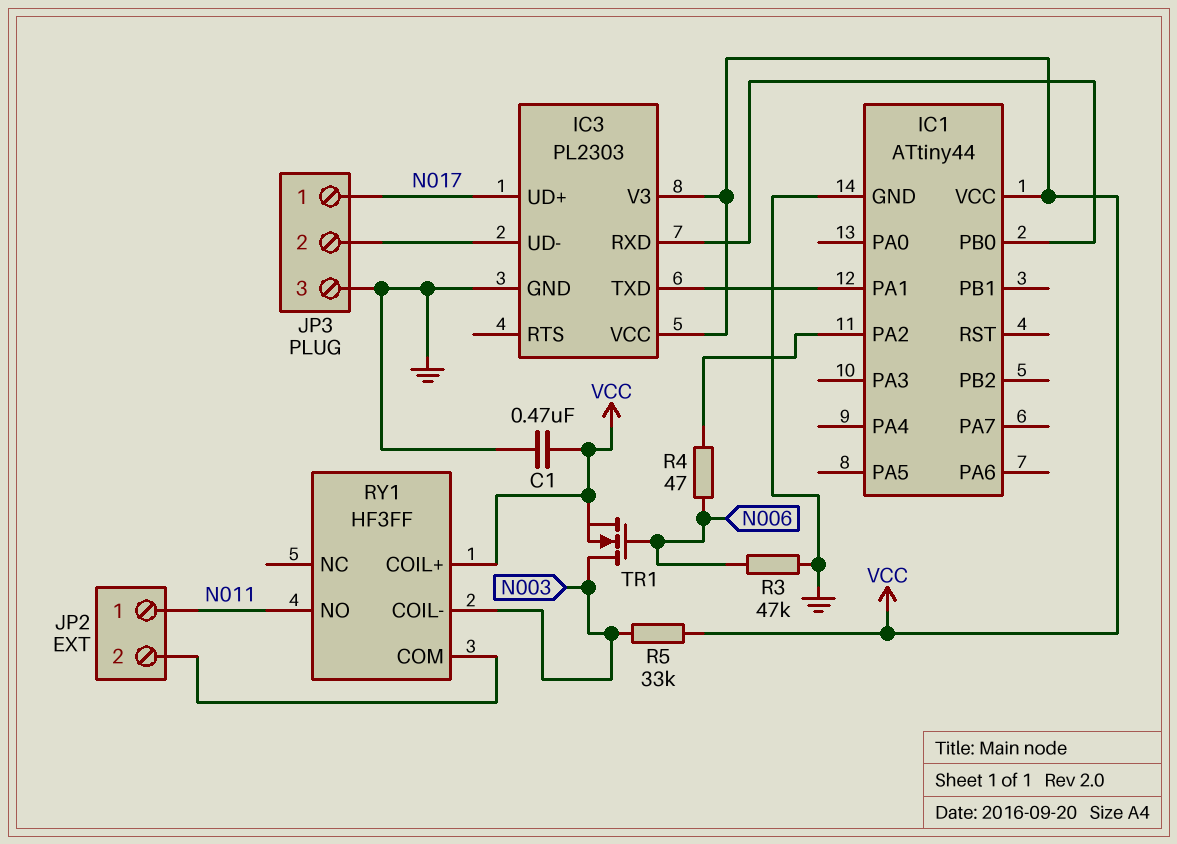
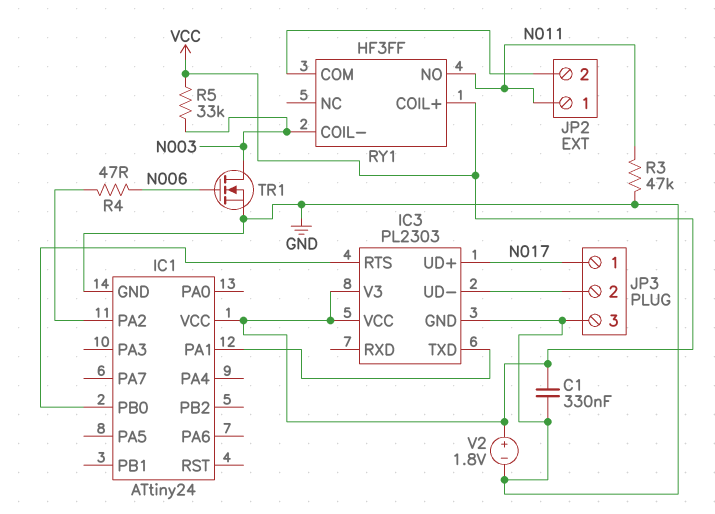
C1: 470nF (GND, VCC) -> 330nF (GND, VCC)
IC1: ATtiny44 -> ATtiny24
IC3 pin RTS: none -> IC1/PB0
IC3 pin RXD: IC1/PB0 -> none
R3: 47k (GND, N006) -> 47k (GND, N011)
TR1: NMOS (G N006, D N003, S VCC) -> NMOS (G N006, D N003, S GND)
V2: none -> 1.8V (plus VCC, minus GND)

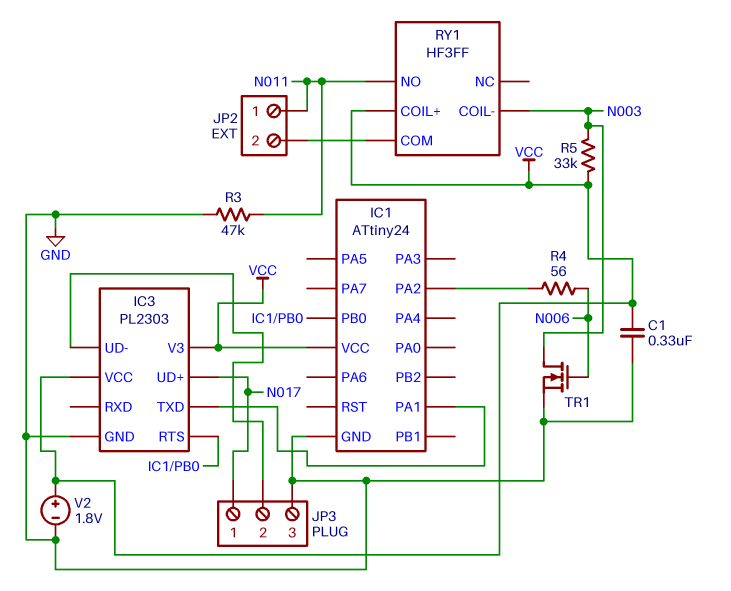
R4: 47 (IC1/PA2, N006) -> 56 (IC1/PA2, N006)

